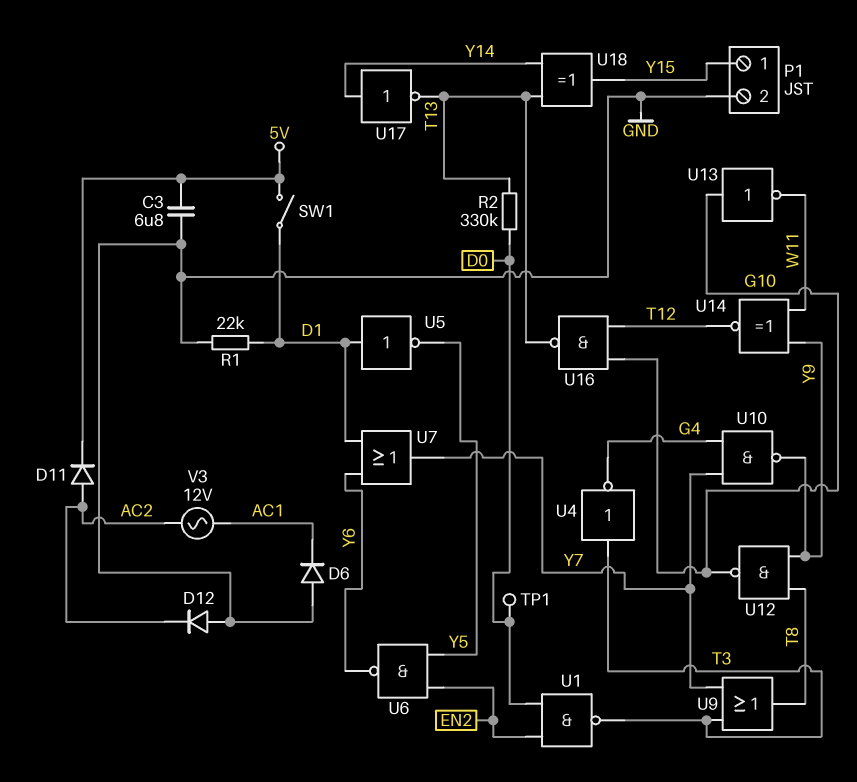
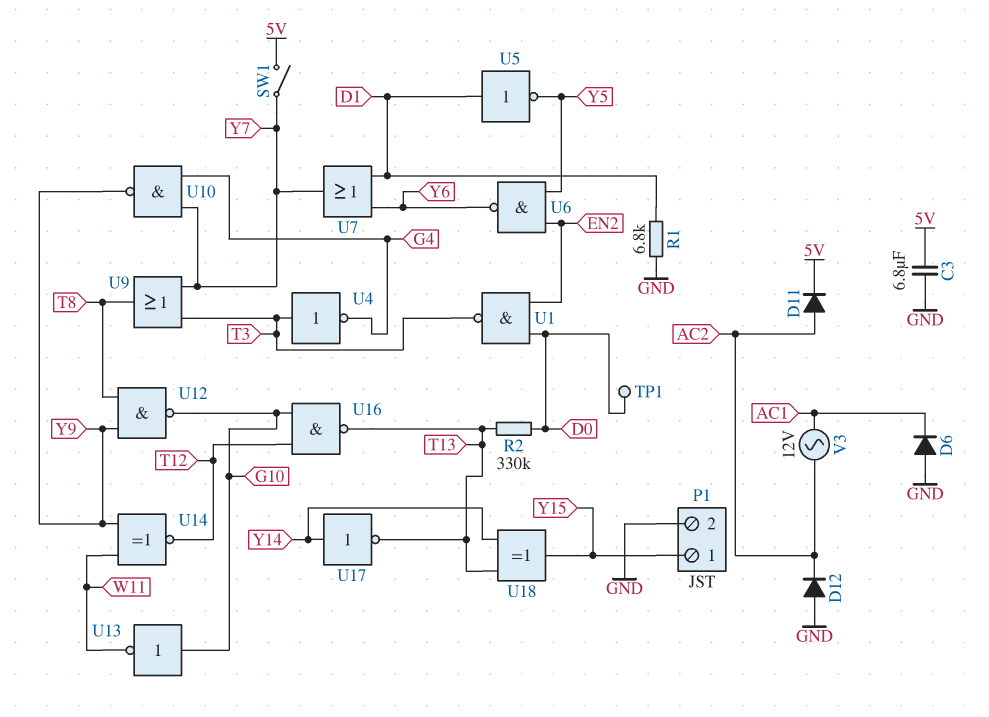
R1: 22k (D1, GND) -> 6.8k (D1, GND)
SW1: switch (5V, D1) -> switch (5V, Y7)

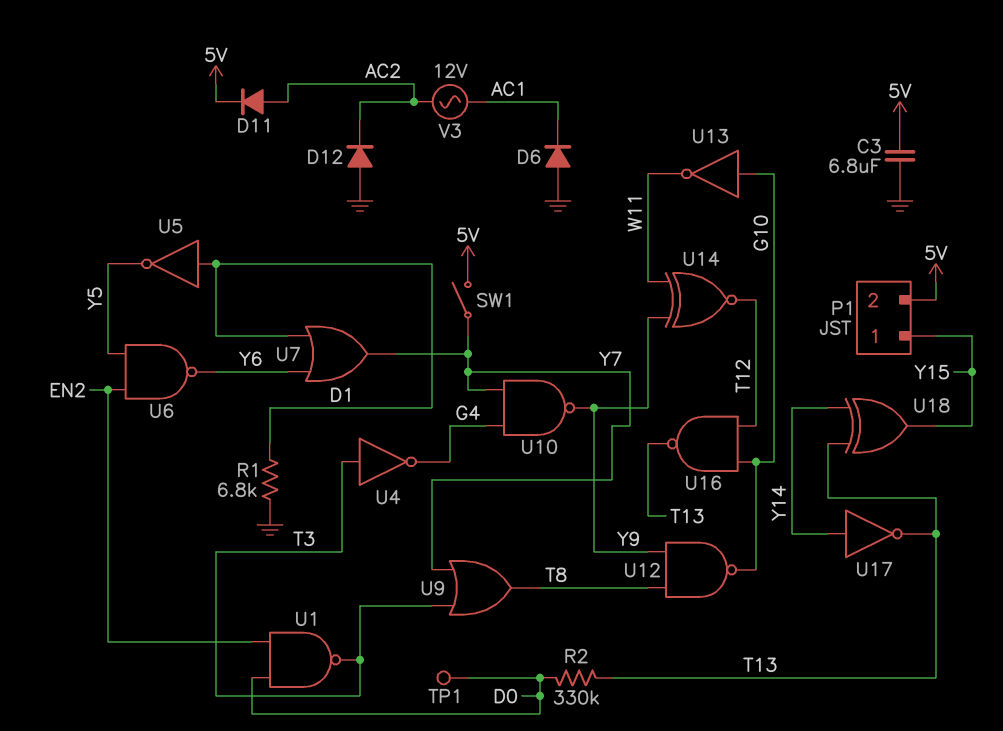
P1 pin 2: GND -> 5V

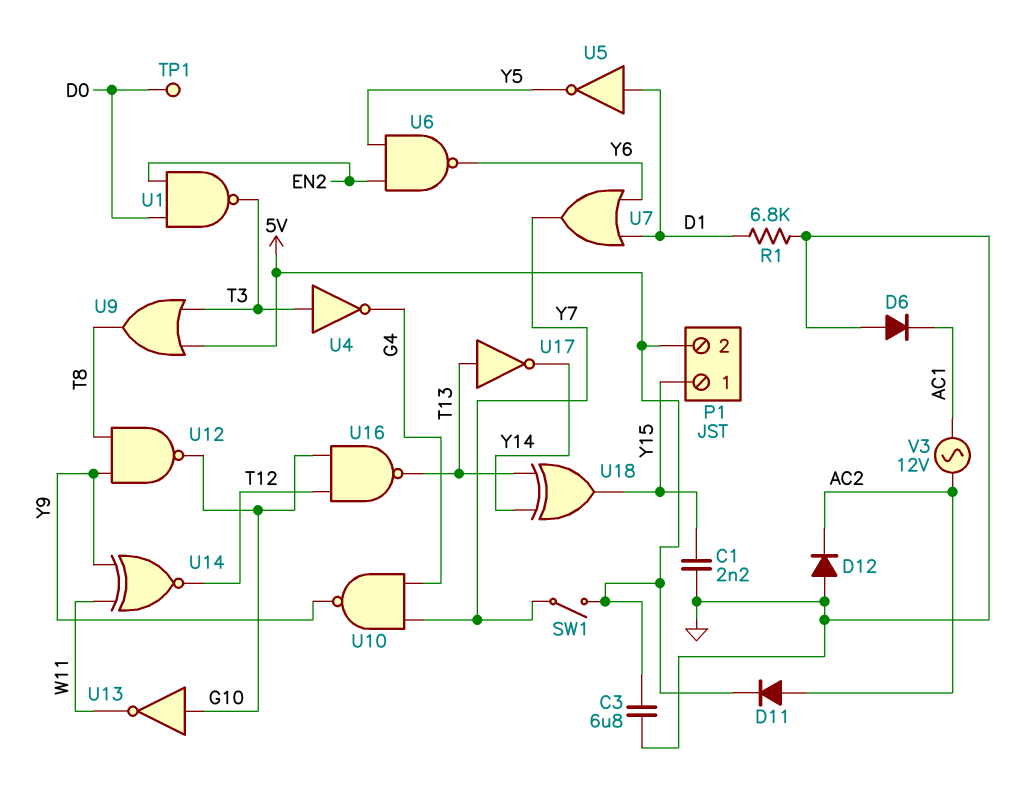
C1: none -> 2.2nF (GND, Y15)
R2: 330k (D0, T13) -> none
U9: OR (in T3, in Y7, out T8) -> OR (in 5V, in T3, out T8)
U17: NOT (in Y14, out T13) -> NOT (in T13, out Y14)

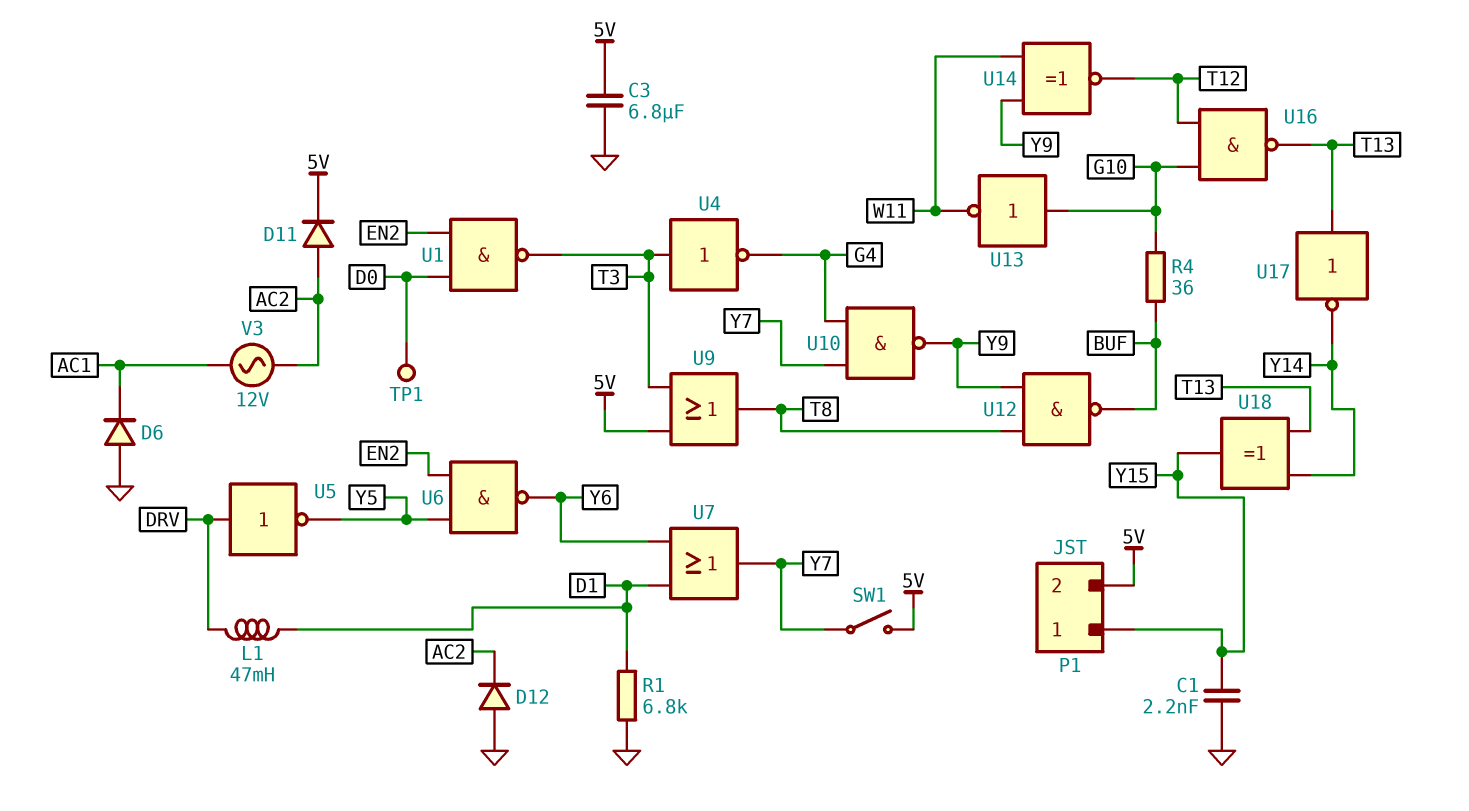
L1: none -> 47mH (D1, DRV)
R4: none -> 36 (BUF, G10)
U5: NOT (in D1, out Y5) -> NOT (in DRV, out Y5)
U12: NAND (in T8, in Y9, out G10) -> NAND (in T8, in Y9, out BUF)

